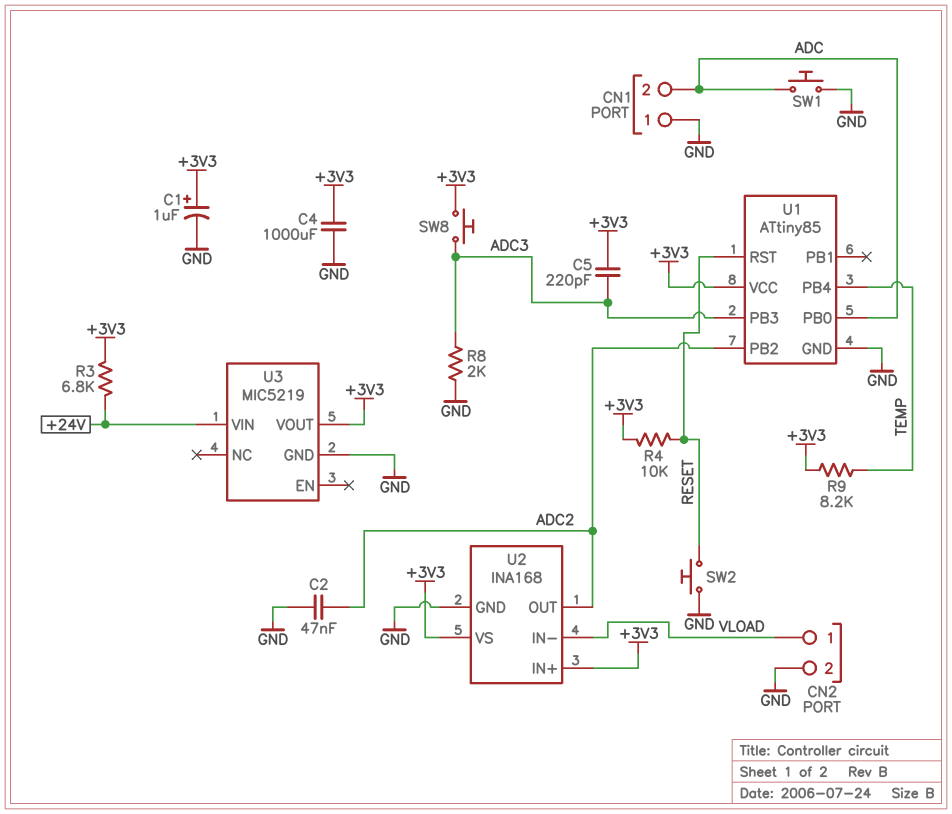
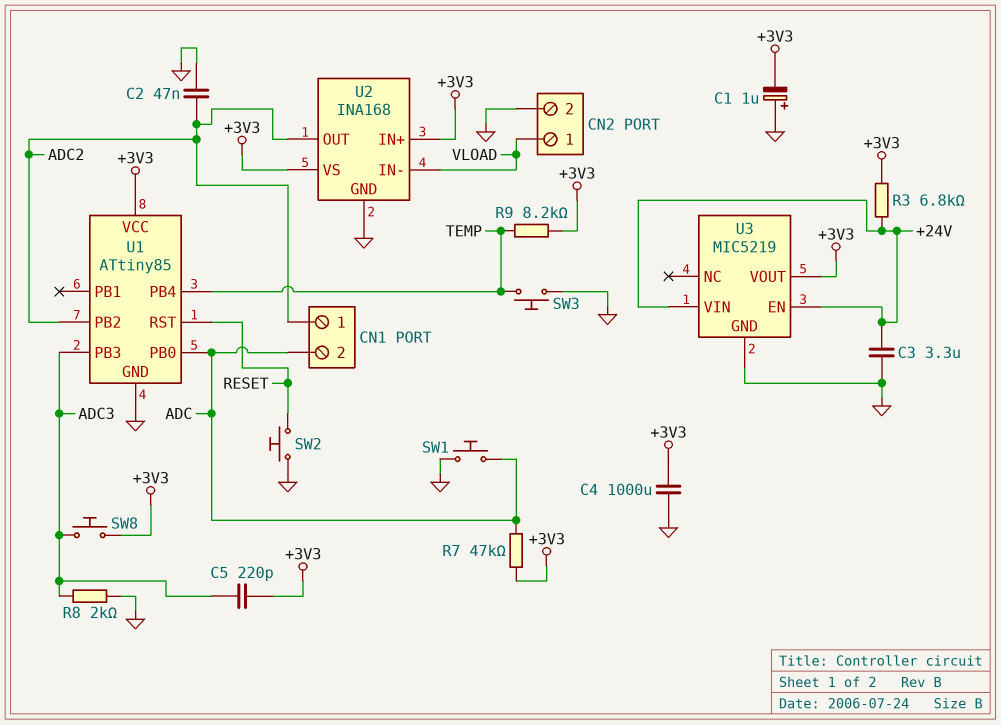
C1: 1uF (plus +3V3, minus GND) -> 1uF (plus GND, minus +3V3)
C3: none -> 3.3uF (+24V, GND)
CN1 pin 1: GND -> ADC2
R4: 10k (+3V3, RESET) -> none
R7: none -> 47k (+3V3, ADC)
SW3: none -> button (GND, TEMP)
U3 pin EN: none -> +24V

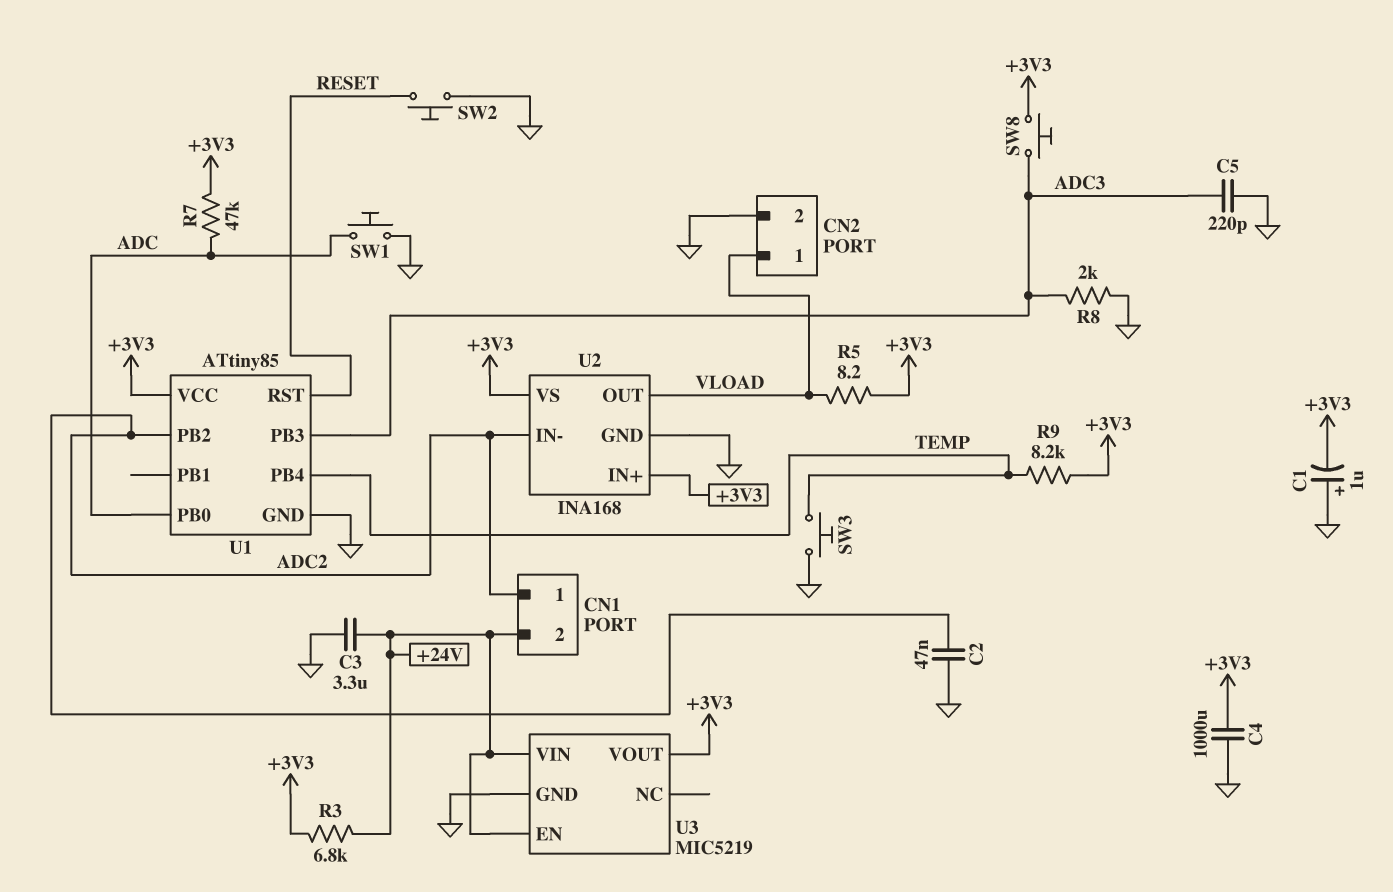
C5: 220pF (+3V3, ADC3) -> 220pF (ADC3, GND)
CN1 pin 2: ADC -> +24V
R5: none -> 8.2 (+3V3, VLOAD)
U2 pin IN-: VLOAD -> ADC2
U2 pin OUT: ADC2 -> VLOAD

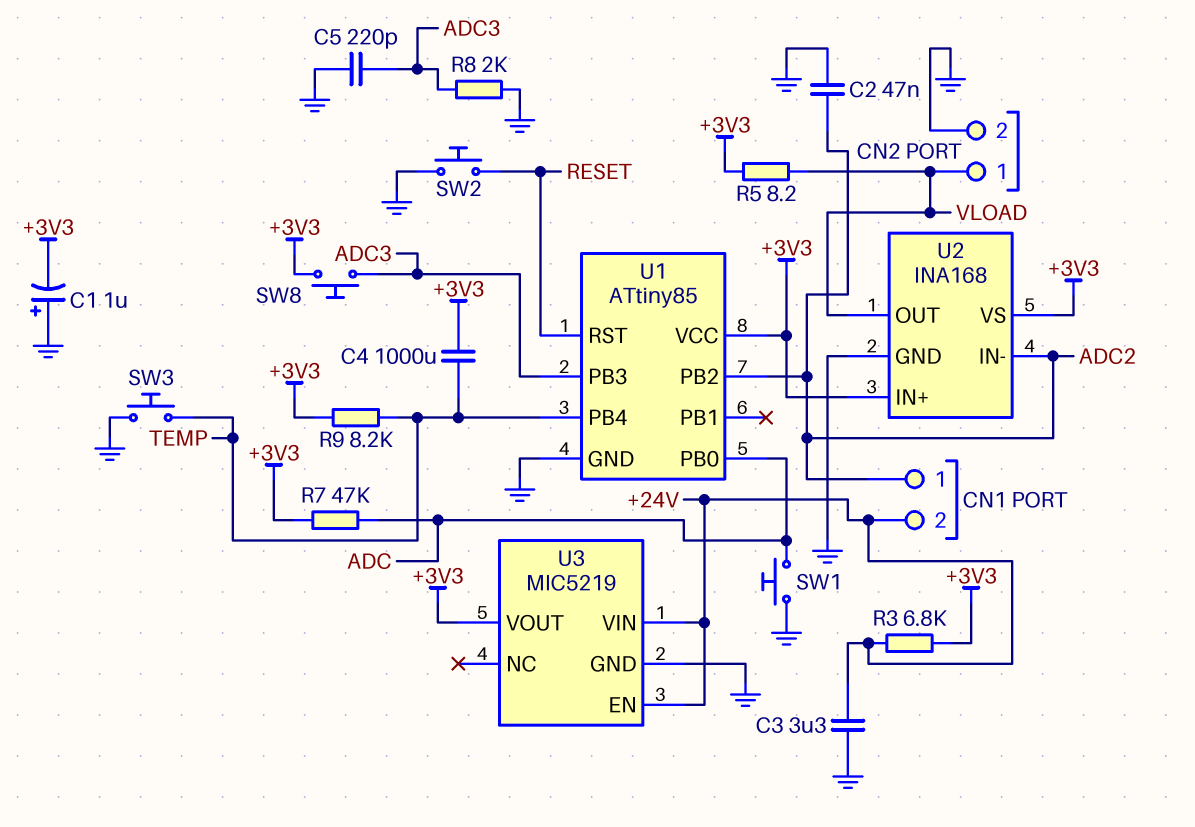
C4: 1000uF (+3V3, GND) -> 1000uF (+3V3, TEMP)

